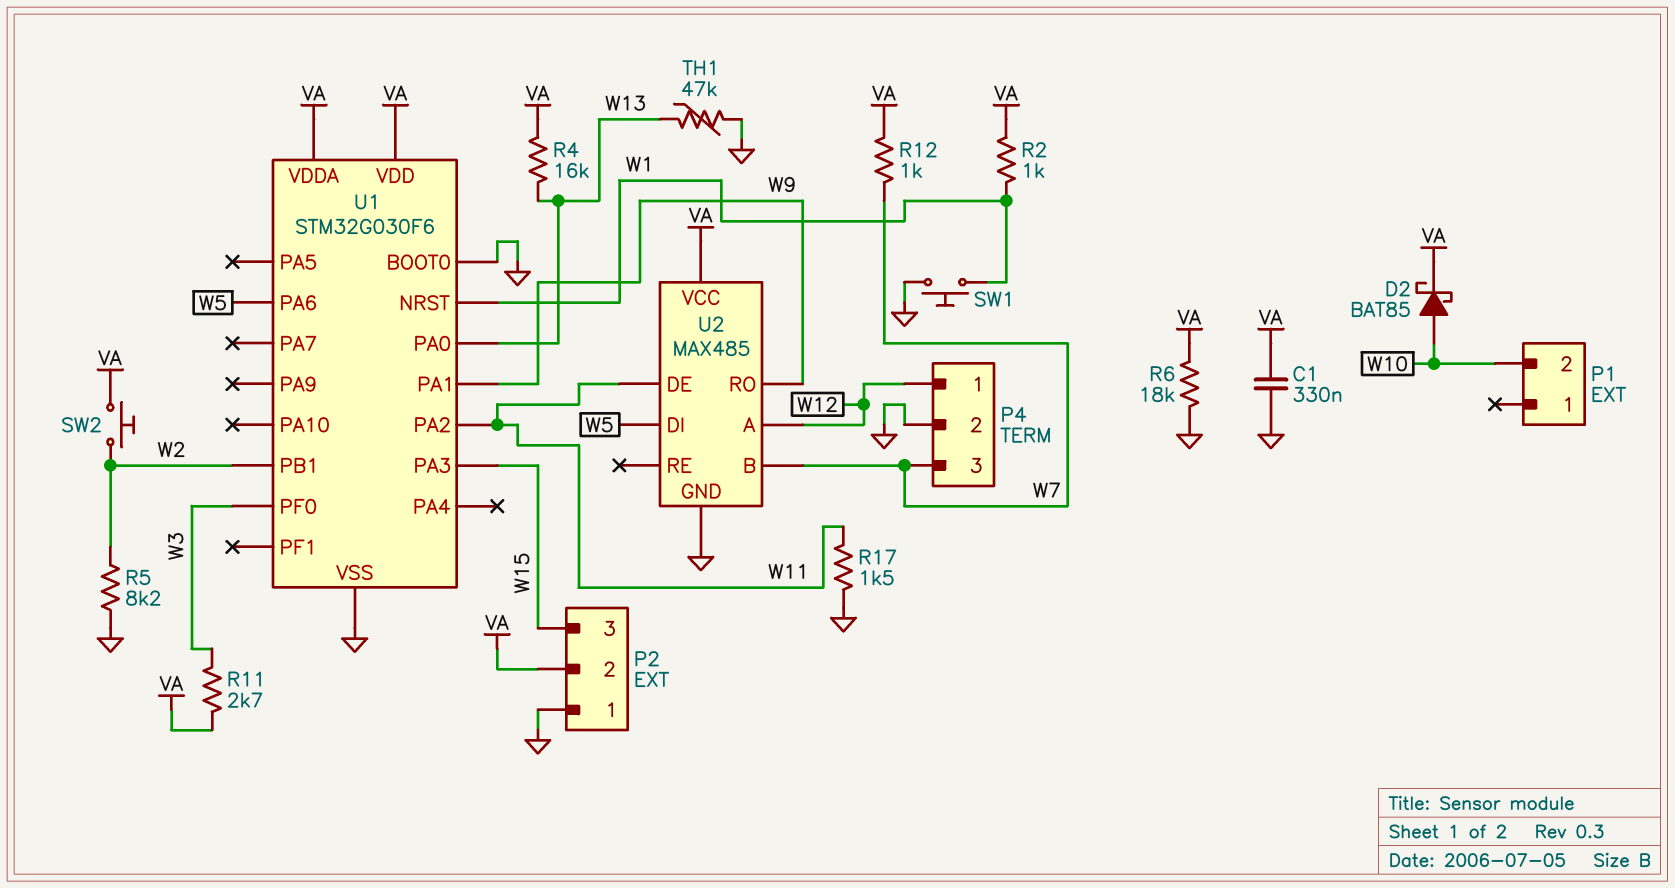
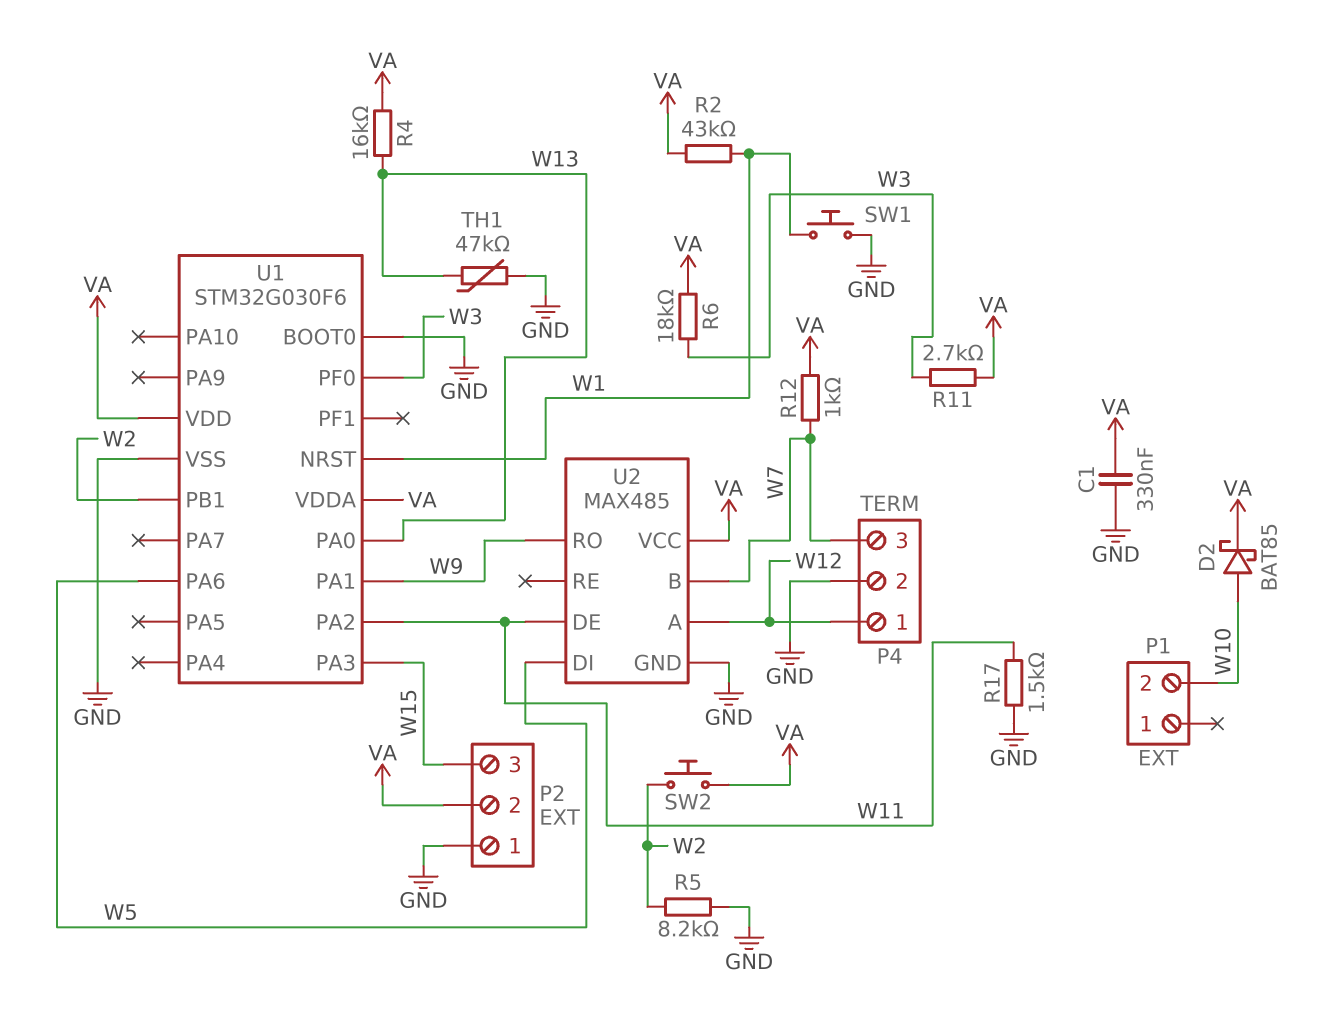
R2: 1k (VA, W1) -> 43k (VA, W1)
R6: 18k (GND, VA) -> 18k (VA, W3)

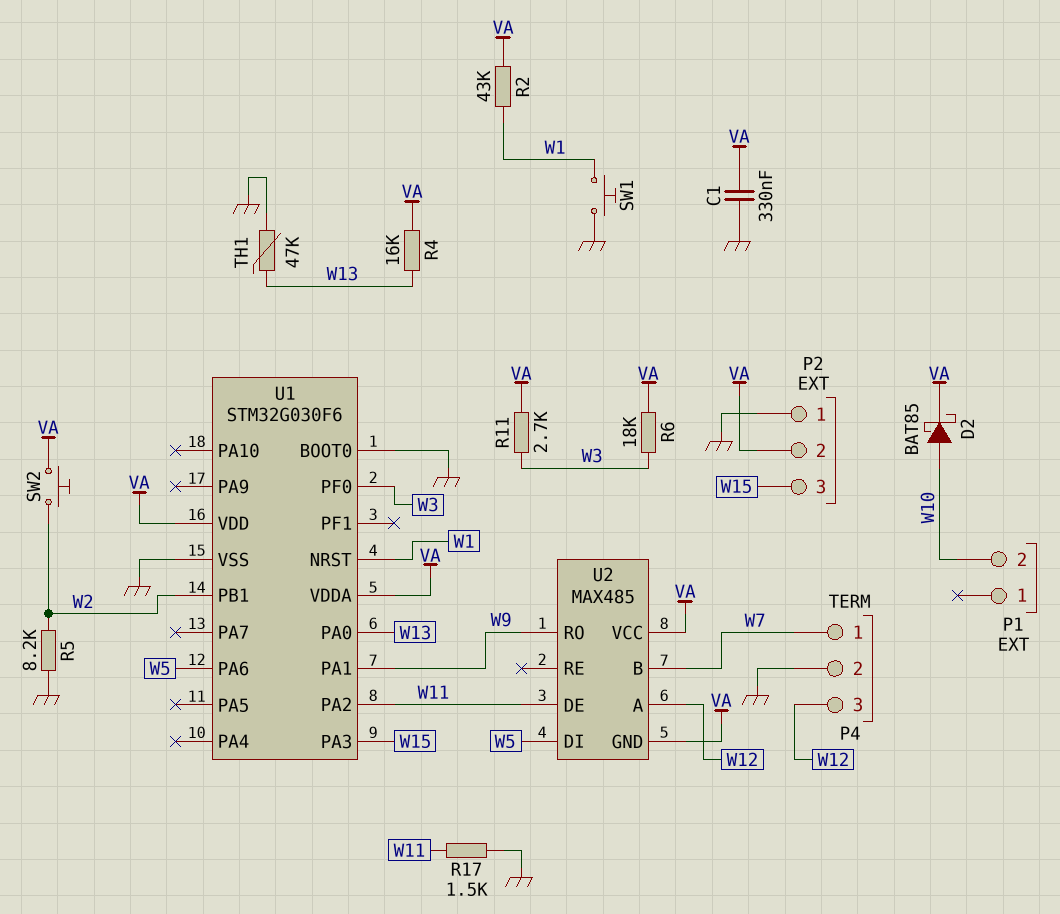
P4 pin 1: W12 -> W7
P4 pin 3: W7 -> W12
R12: 1k (VA, W7) -> none
U2 pin GND: GND -> VA

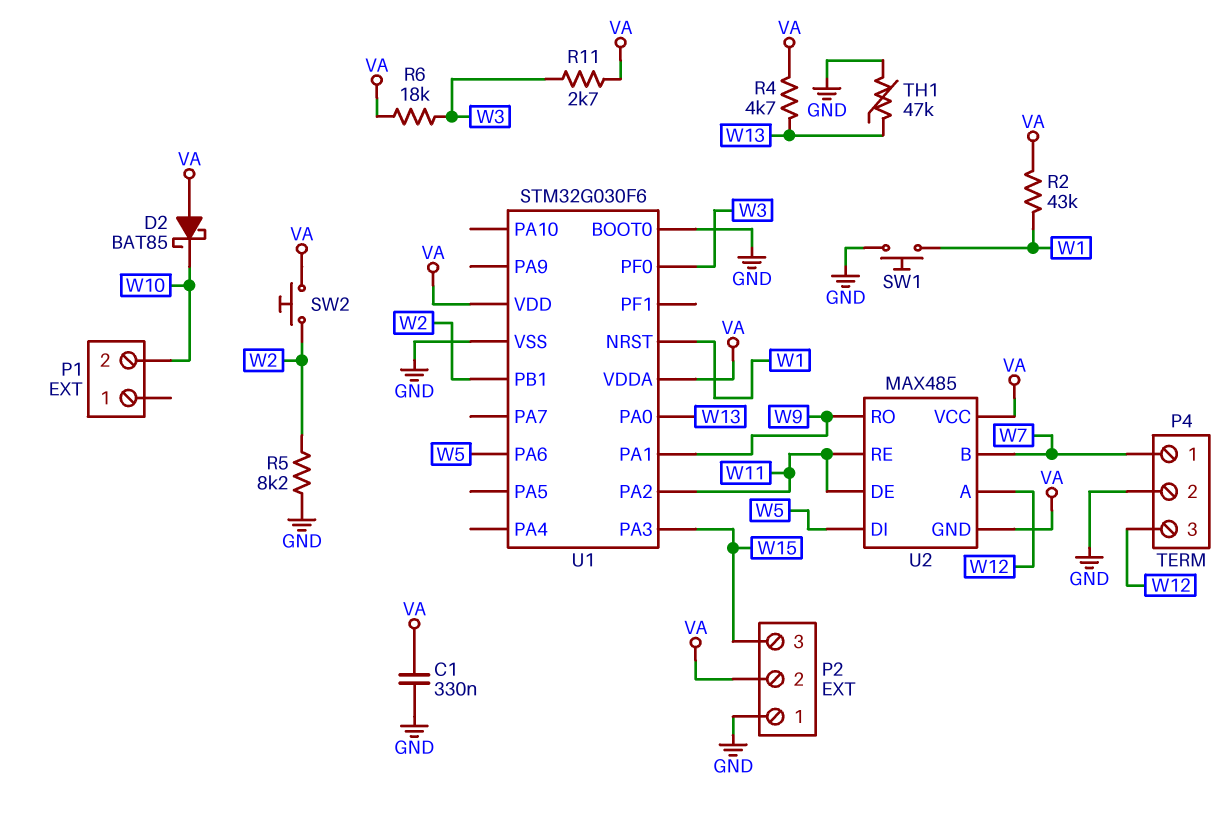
D2: schottky BAT85 (A W10, K VA) -> schottky BAT85 (A VA, K W10)
R4: 16k (VA, W13) -> 4.7k (VA, W13)
R17: 1.5k (GND, W11) -> none
U2 pin RE: none -> W11

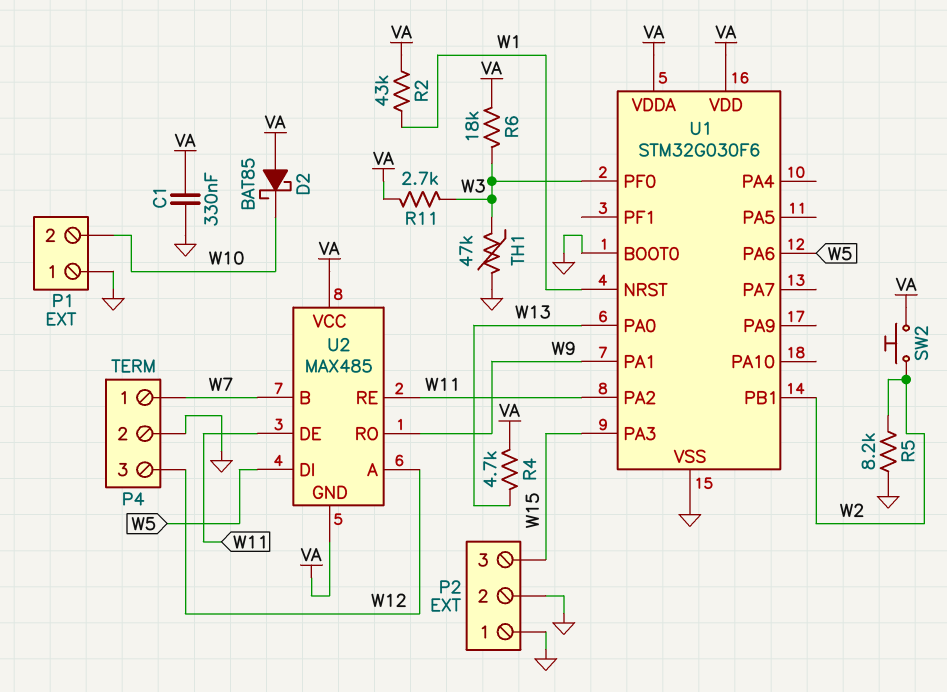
P1 pin 1: none -> GND
P2 pin 2: VA -> GND
SW1: button (GND, W1) -> none
TH1: 47k (GND, W13) -> 47k (GND, W3)

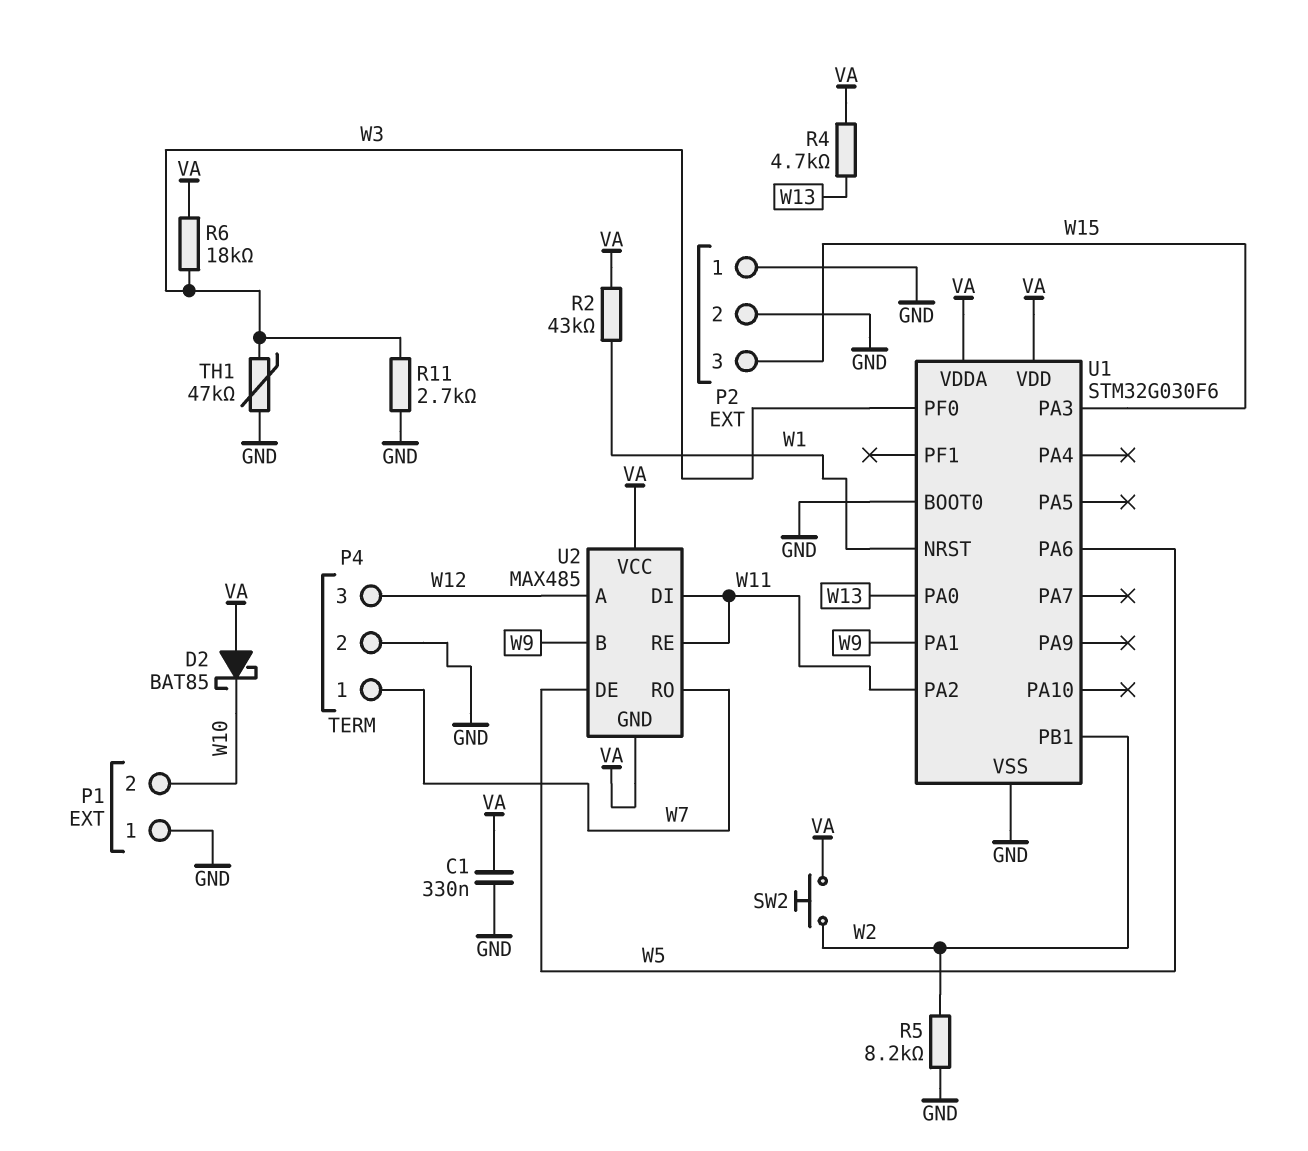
R11: 2.7k (VA, W3) -> 2.7k (GND, W3)
U2 pin B: W7 -> W9
U2 pin DE: W11 -> W5
U2 pin DI: W5 -> W11
U2 pin RO: W9 -> W7

